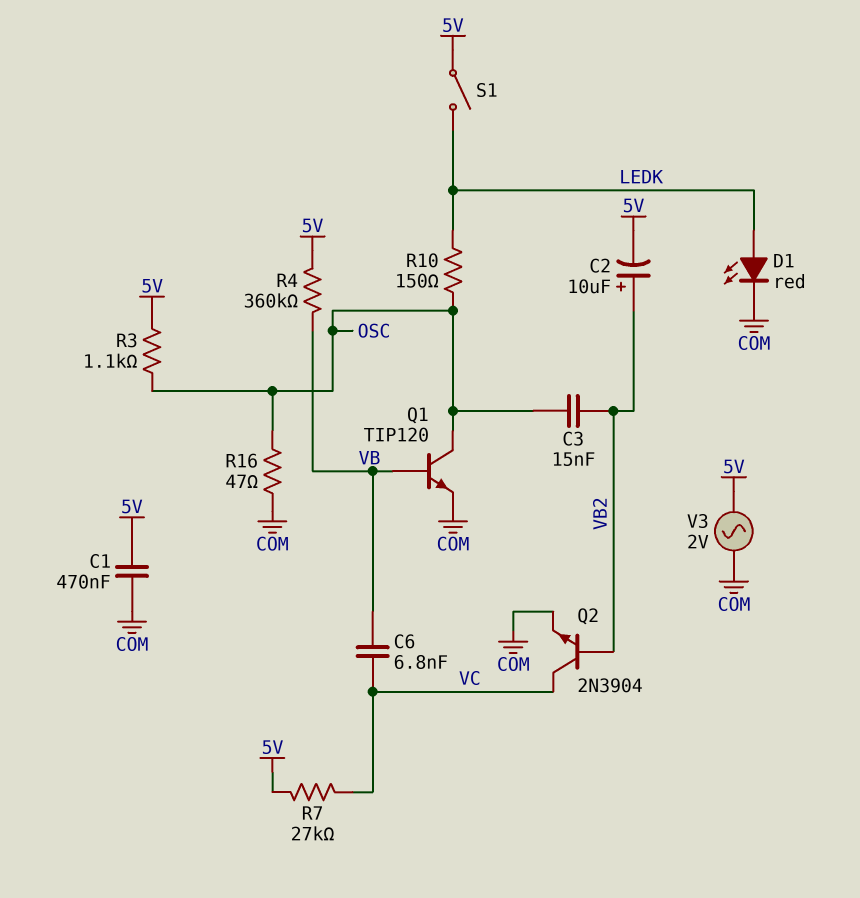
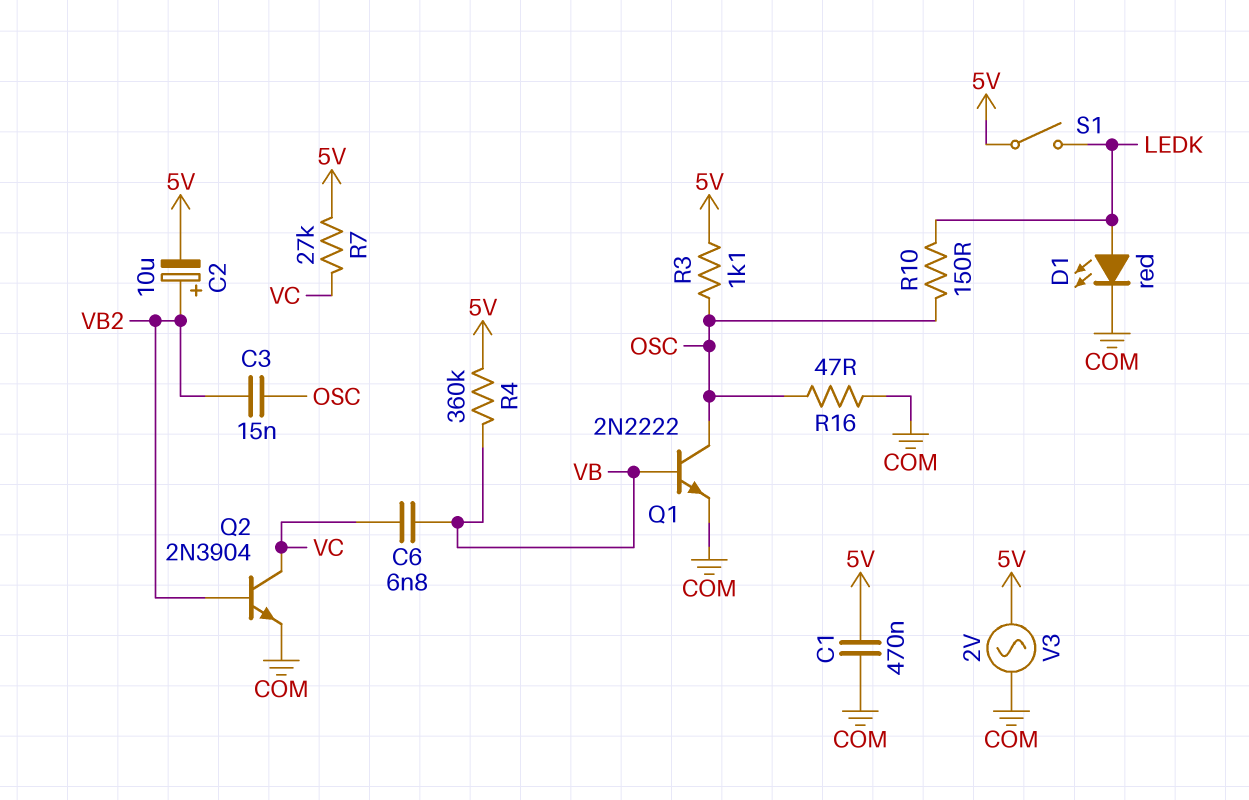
Q1: NPN TIP120 (B VB, C OSC, E COM) -> NPN 2N2222 (B VB, C OSC, E COM)

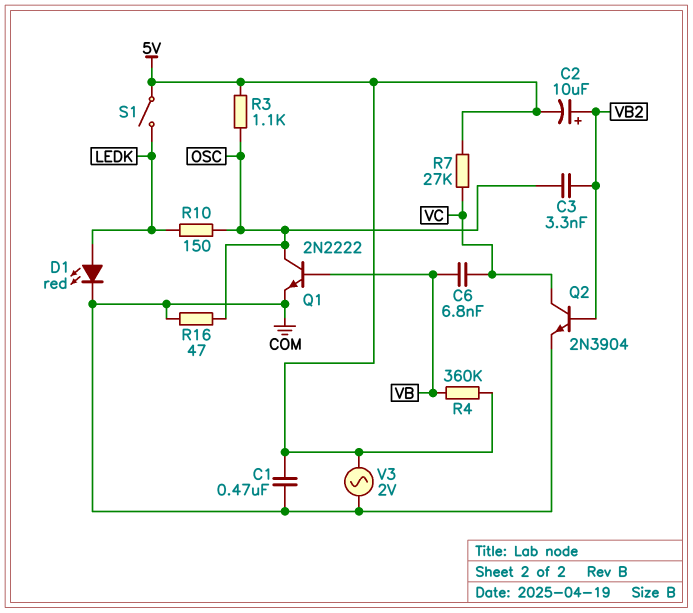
C3: 15nF (OSC, VB2) -> 3.3nF (OSC, VB2)

